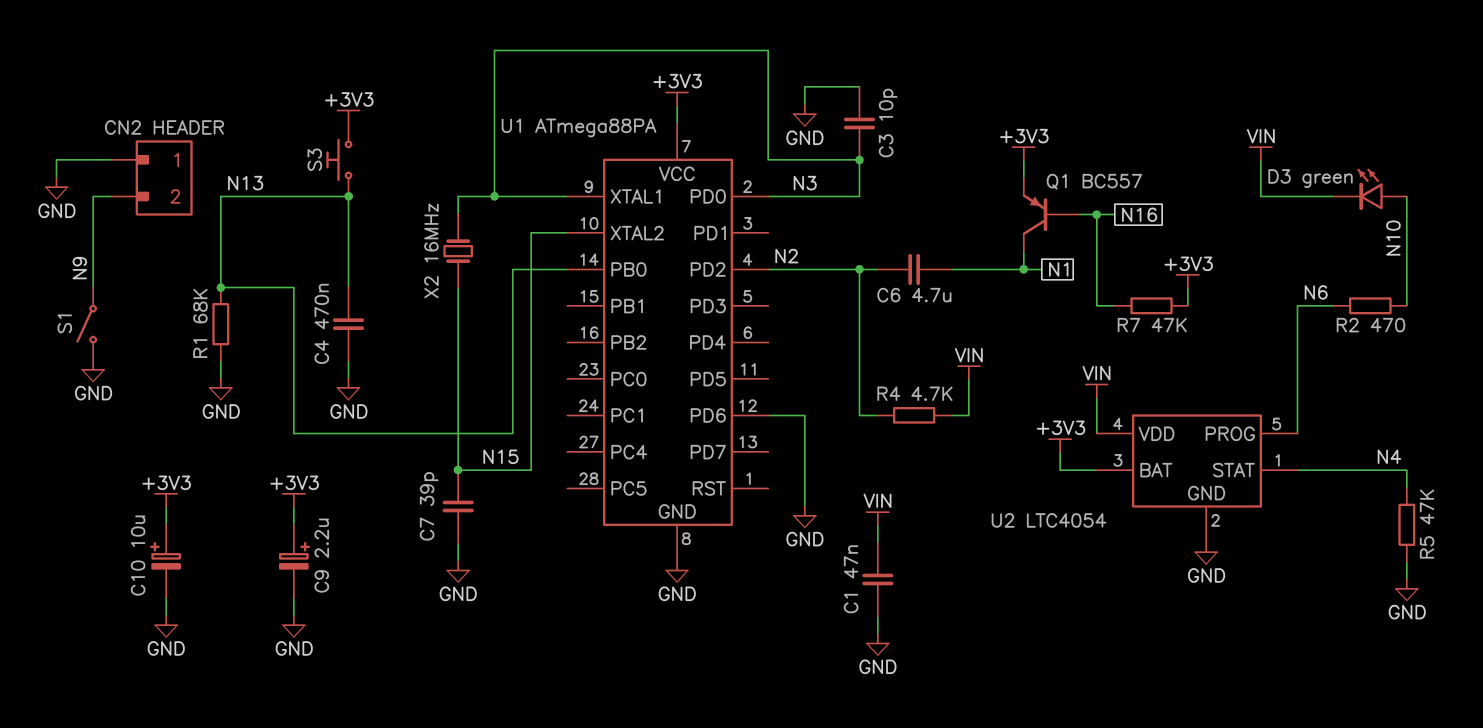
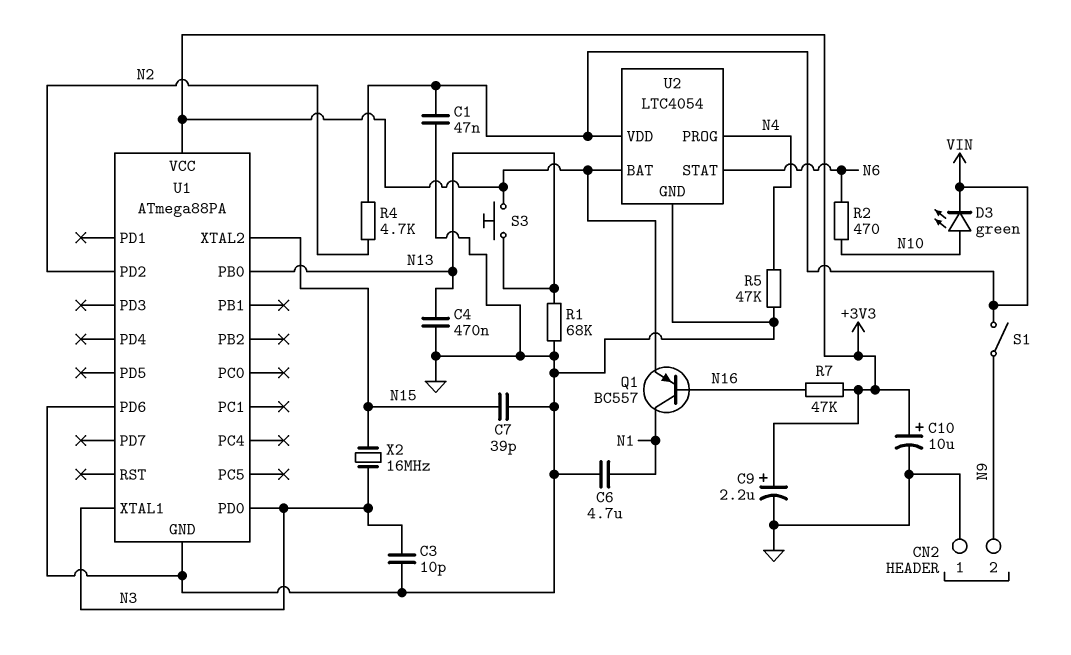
C6: 4.7uF (N1, N2) -> 4.7uF (GND, N1)
S1: switch (GND, N9) -> switch (N9, VIN)
U2 pin PROG: N6 -> N4
U2 pin STAT: N4 -> N6

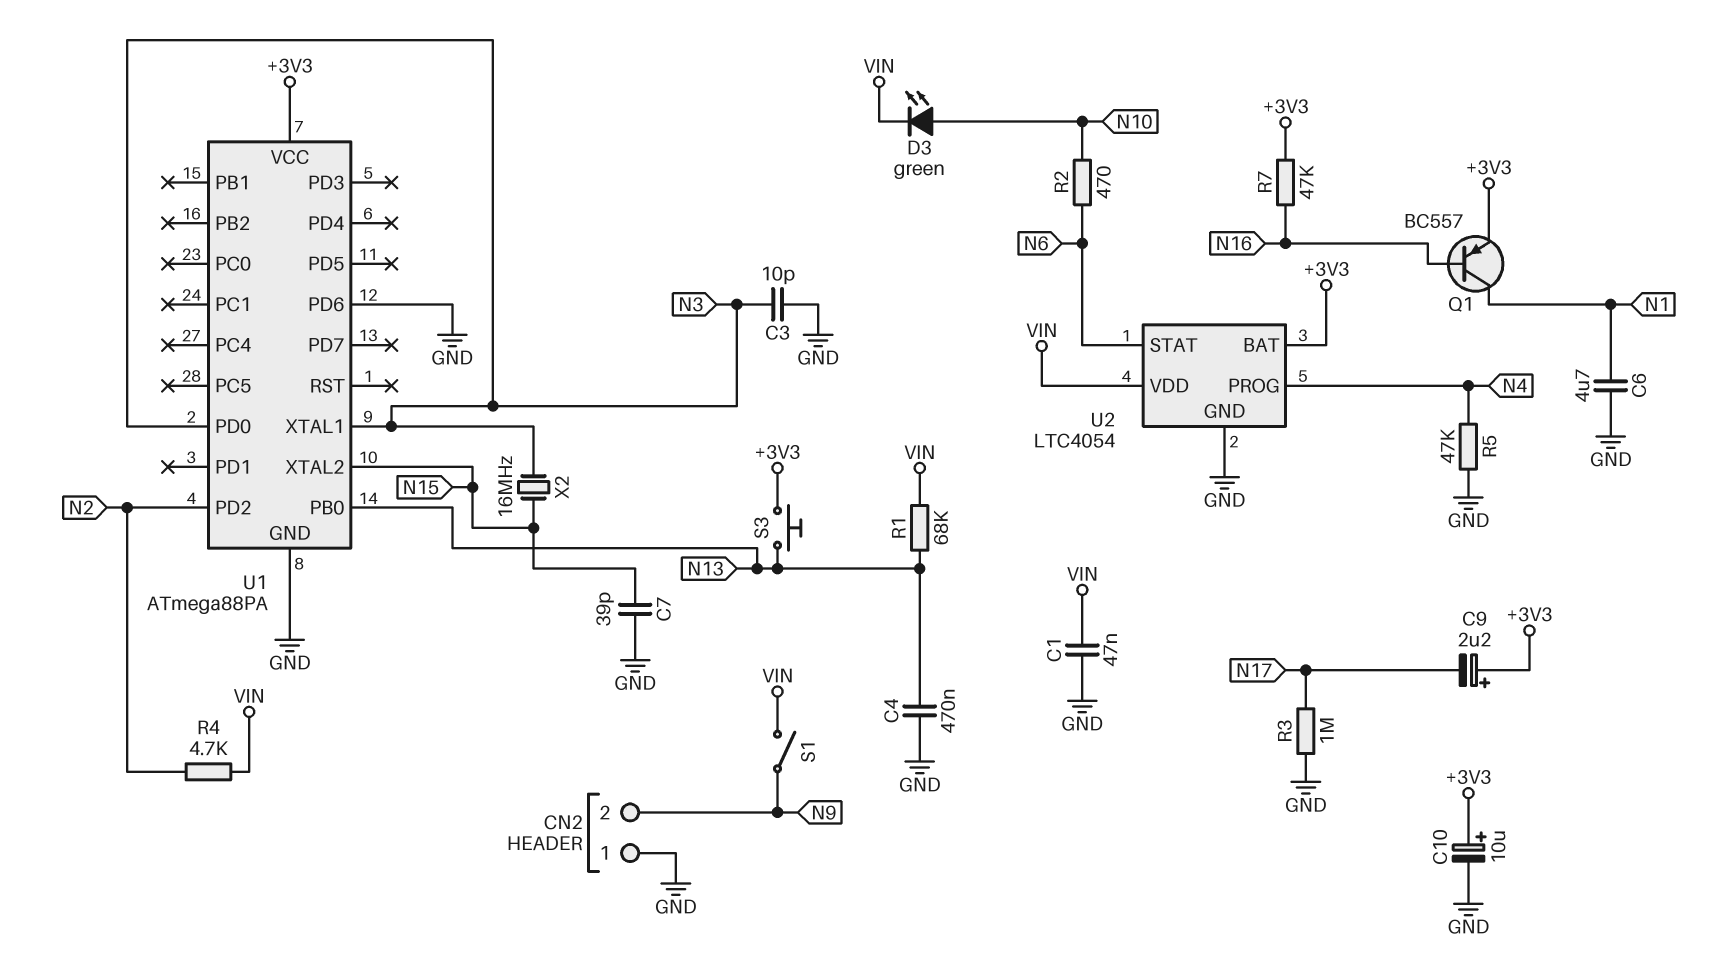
C9: 2.2uF (plus +3V3, minus GND) -> 2.2uF (plus +3V3, minus N17)
R1: 68k (GND, N13) -> 68k (N13, VIN)
R3: none -> 1M (GND, N17)

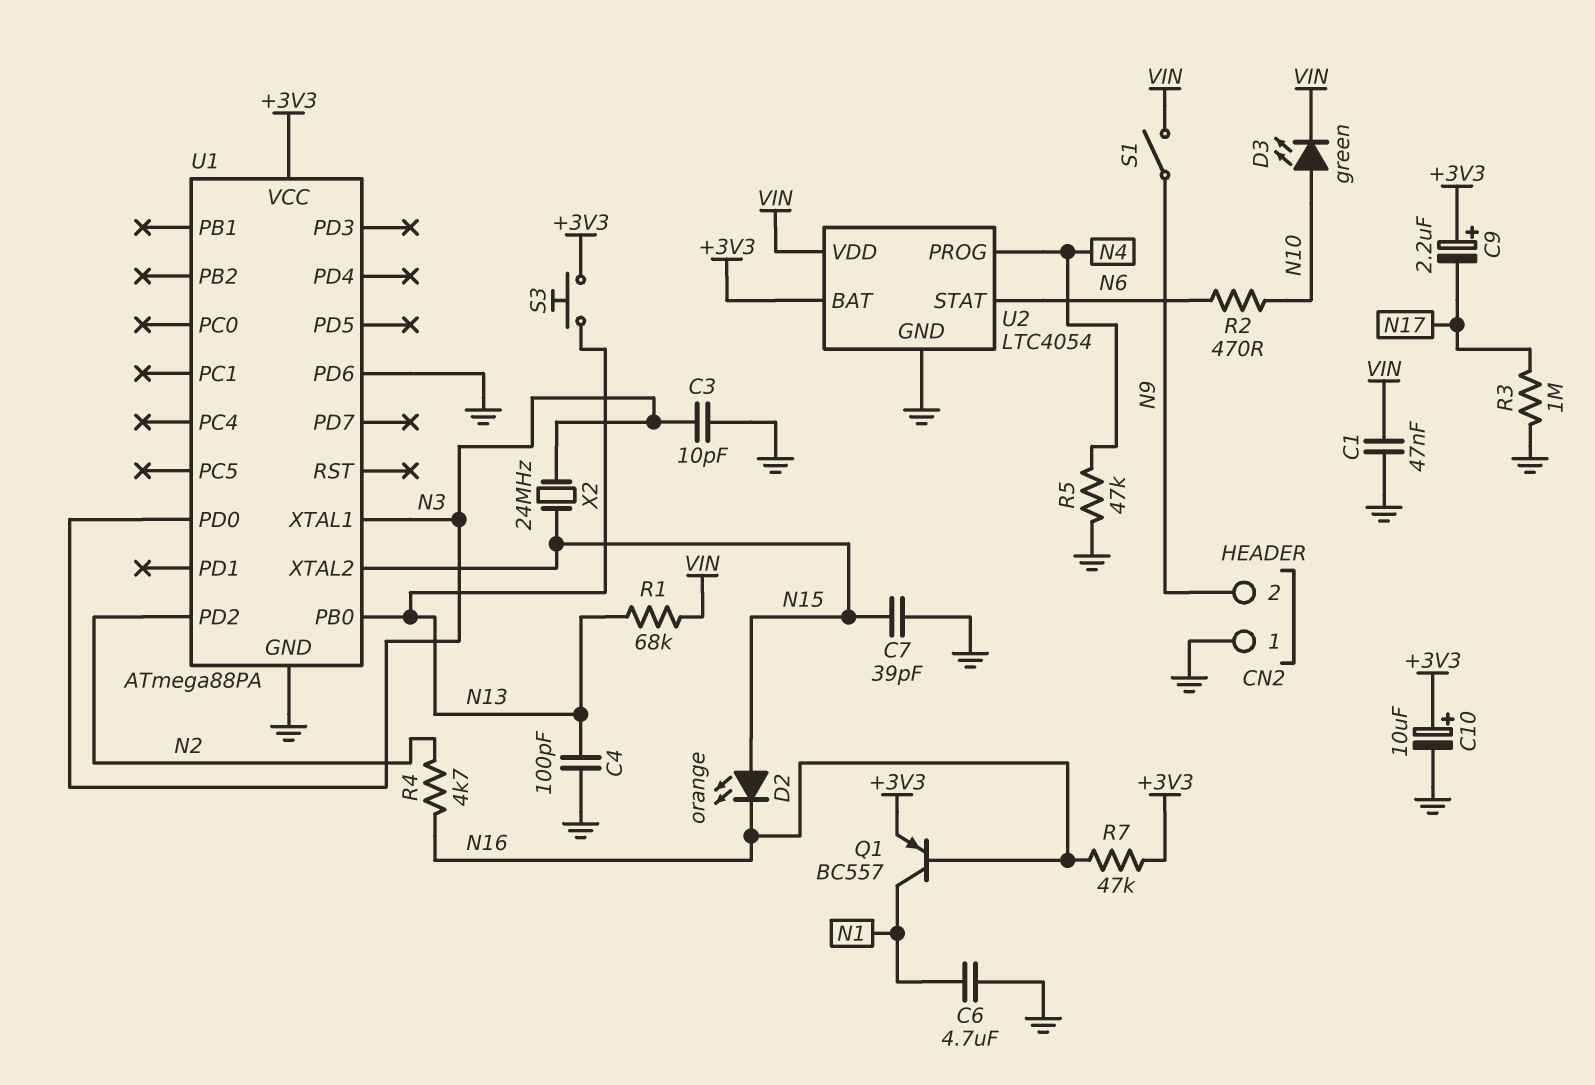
C4: 470nF (GND, N13) -> 100pF (GND, N13)
D2: none -> LED orange (A N15, K N16)
R4: 4.7k (N2, VIN) -> 4.7k (N2, N16)
X2: 16MHz (N3, N15) -> 24MHz (N3, N15)

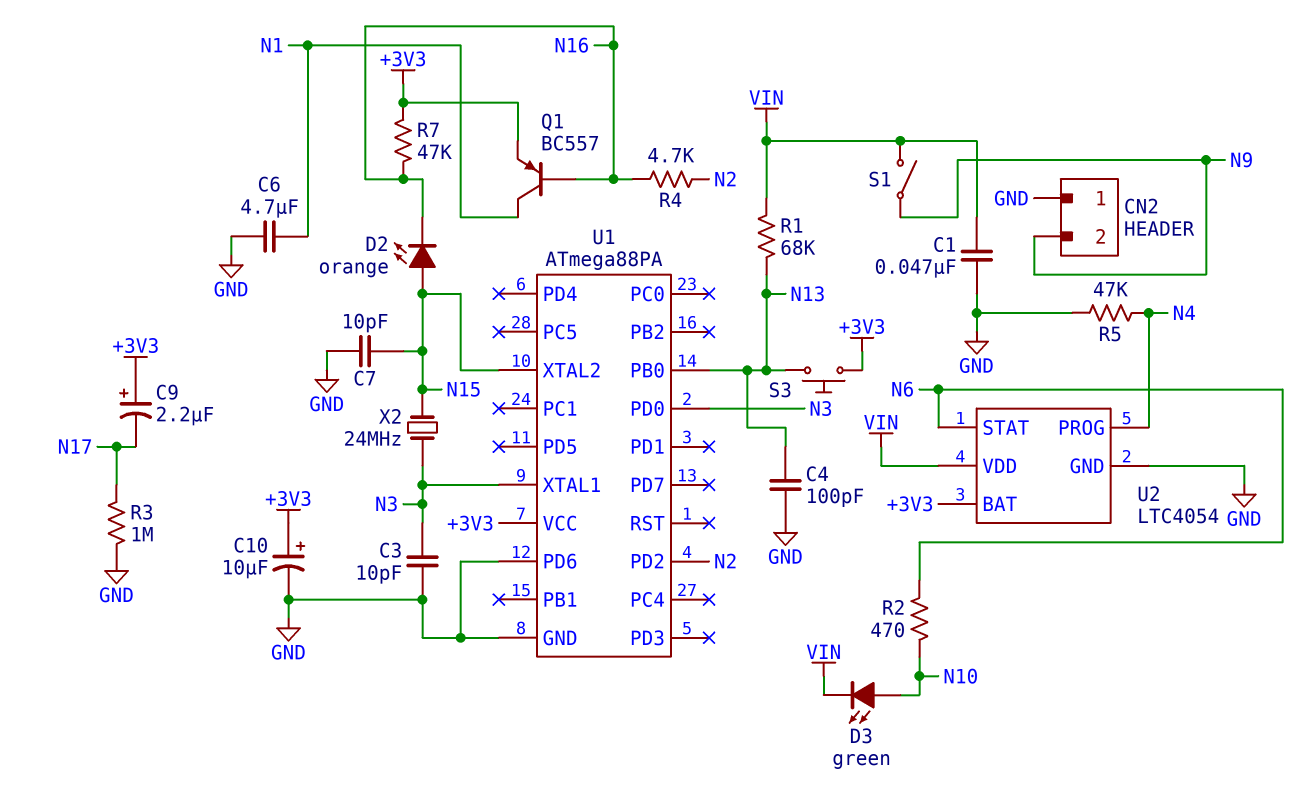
C7: 39pF (GND, N15) -> 10pF (GND, N15)

